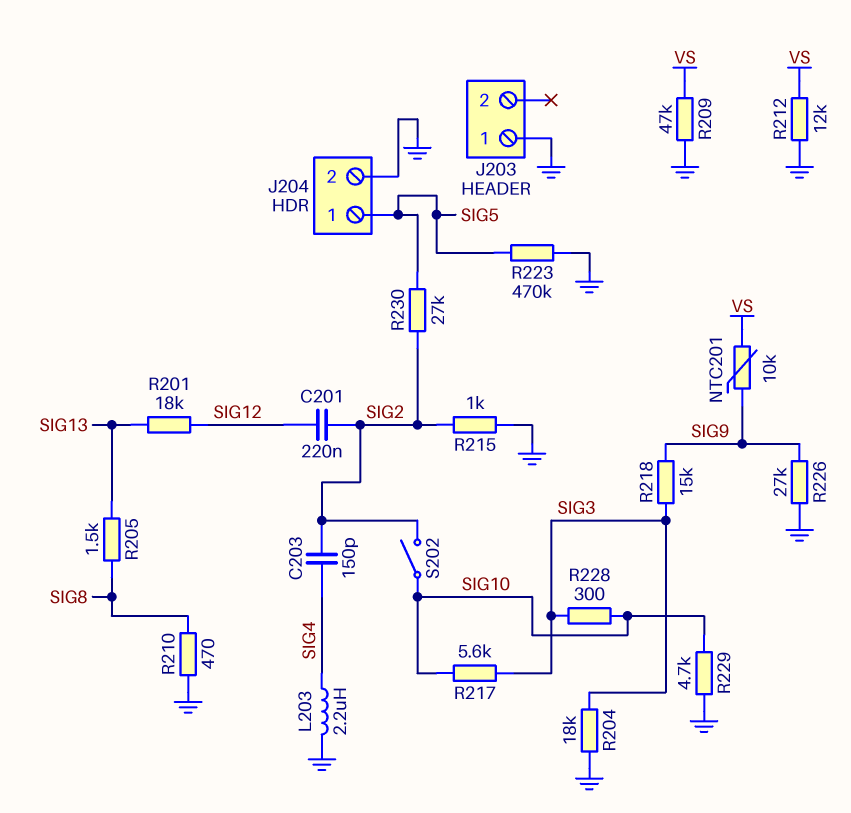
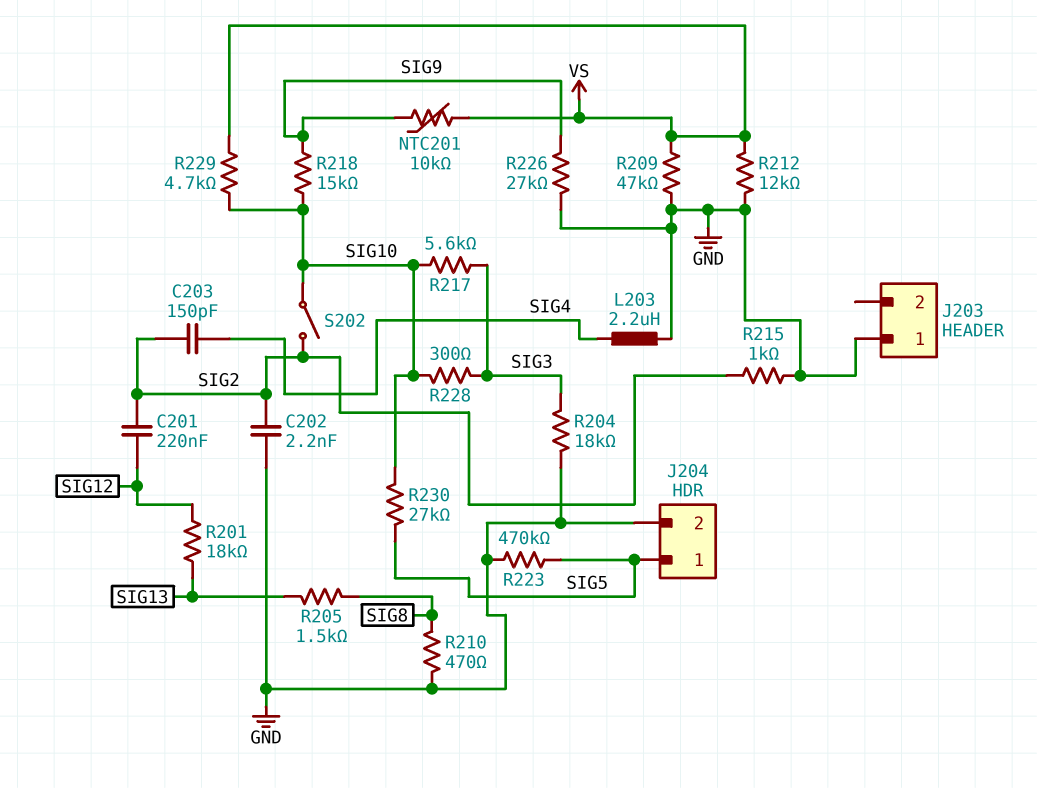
C202: none -> 2.2nF (GND, SIG2)
R218: 15k (SIG3, SIG9) -> 15k (SIG9, SIG10)
R229: 4.7k (GND, SIG10) -> 4.7k (SIG10, VS)
R230: 27k (SIG2, SIG5) -> 27k (SIG5, SIG10)

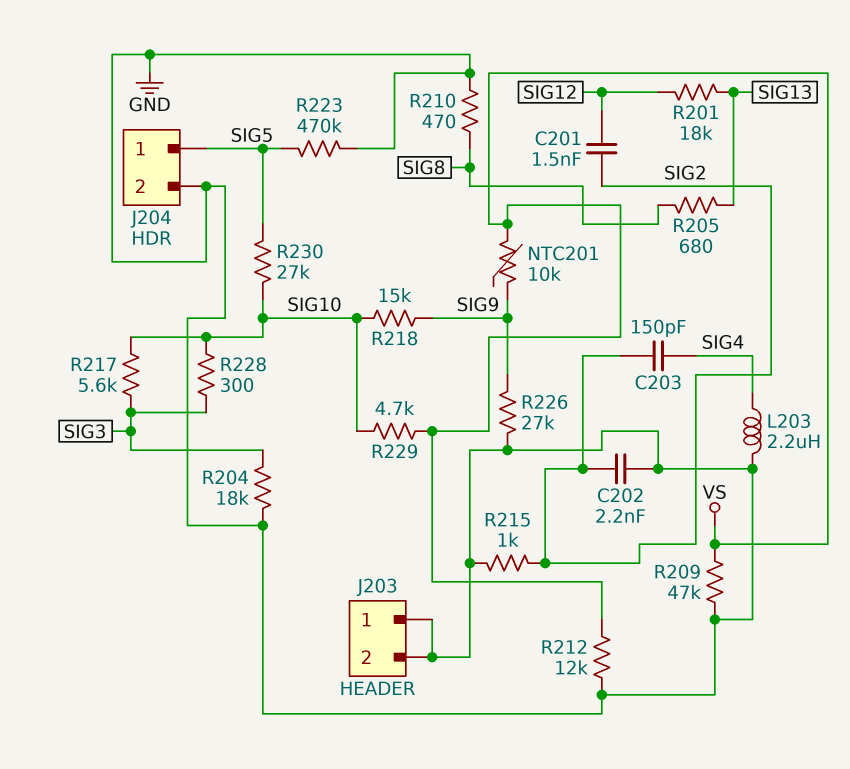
C201: 220nF (SIG2, SIG12) -> 1.5nF (SIG2, SIG12)
J203 pin 2: none -> GND
R205: 1.5k (SIG8, SIG13) -> 680 (SIG8, SIG13)
S202: switch (SIG2, SIG10) -> none

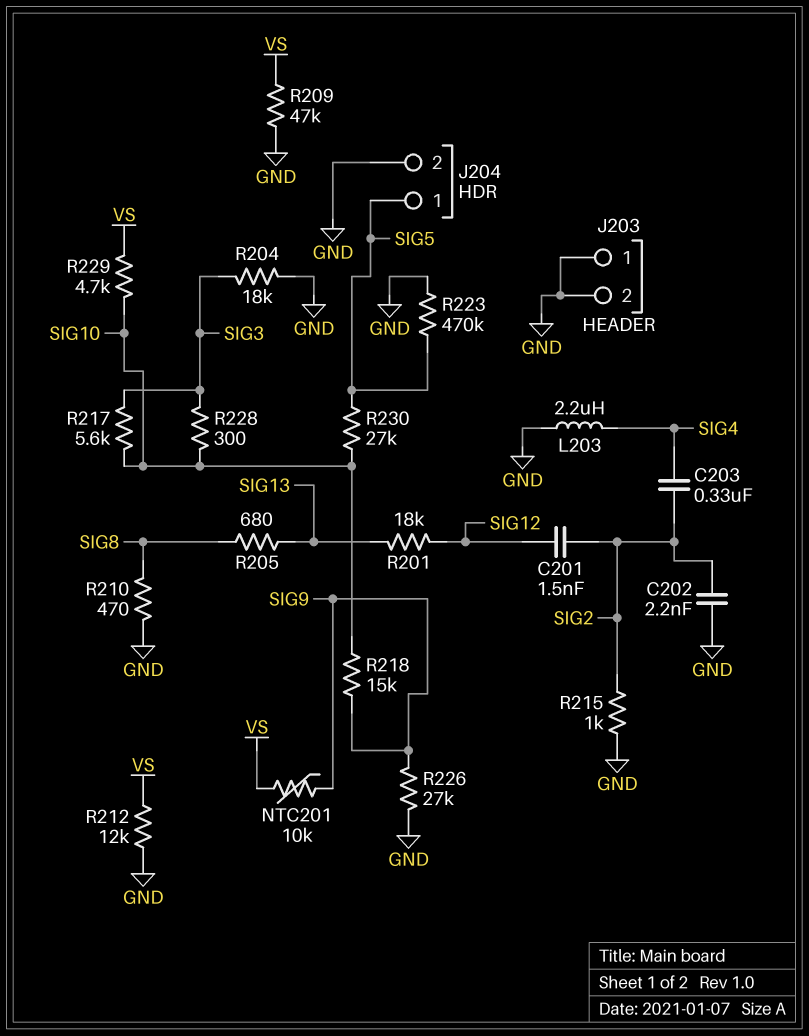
C203: 150pF (SIG2, SIG4) -> 330nF (SIG2, SIG4)

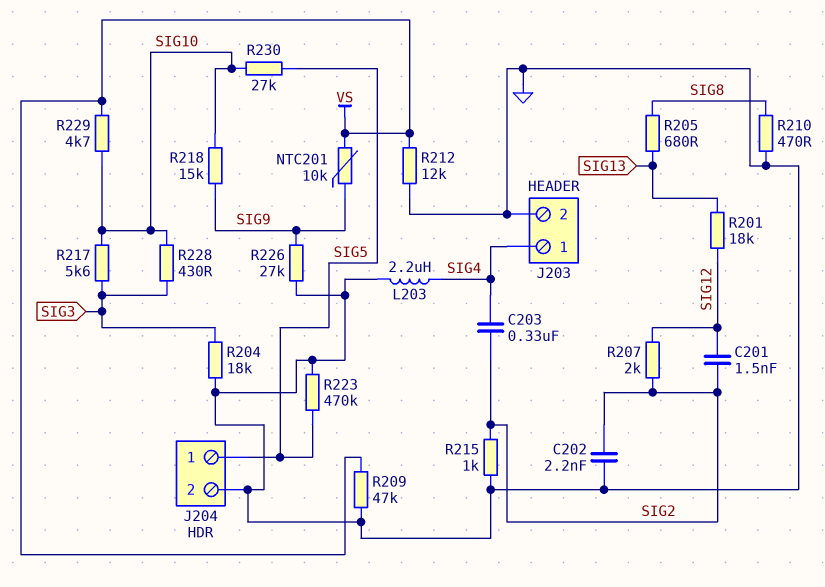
J203 pin 1: GND -> SIG4
R207: none -> 2k (SIG2, SIG12)
R228: 300 (SIG3, SIG10) -> 430 (SIG3, SIG10)

